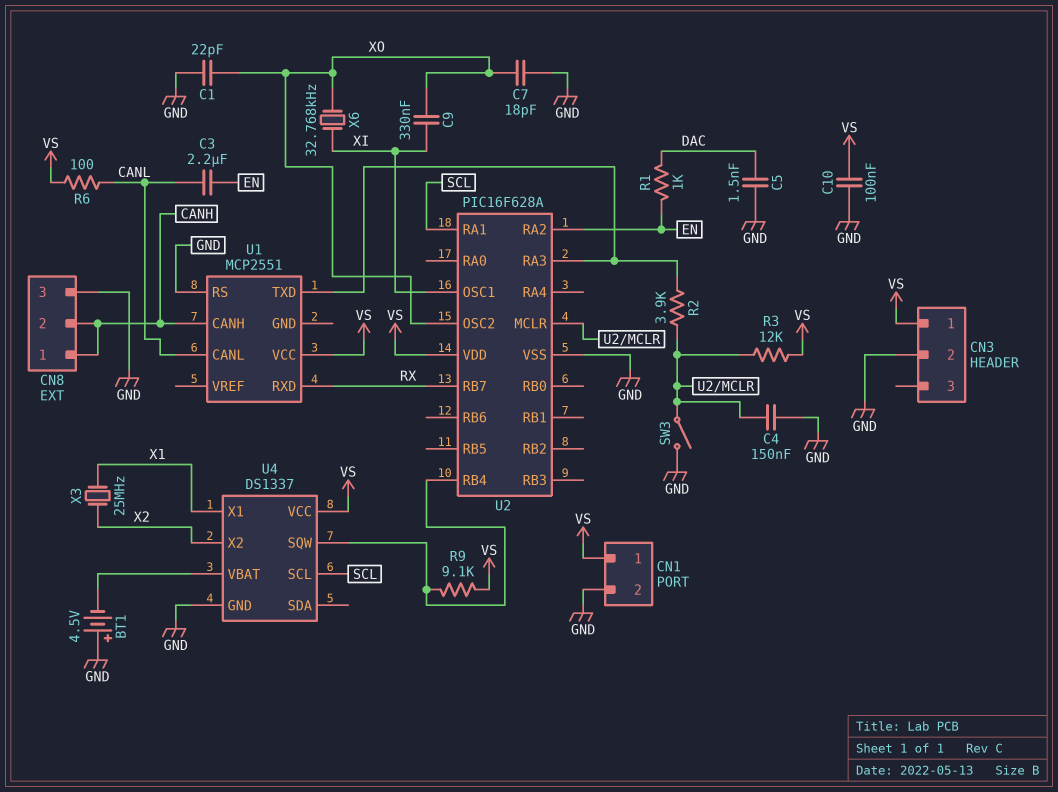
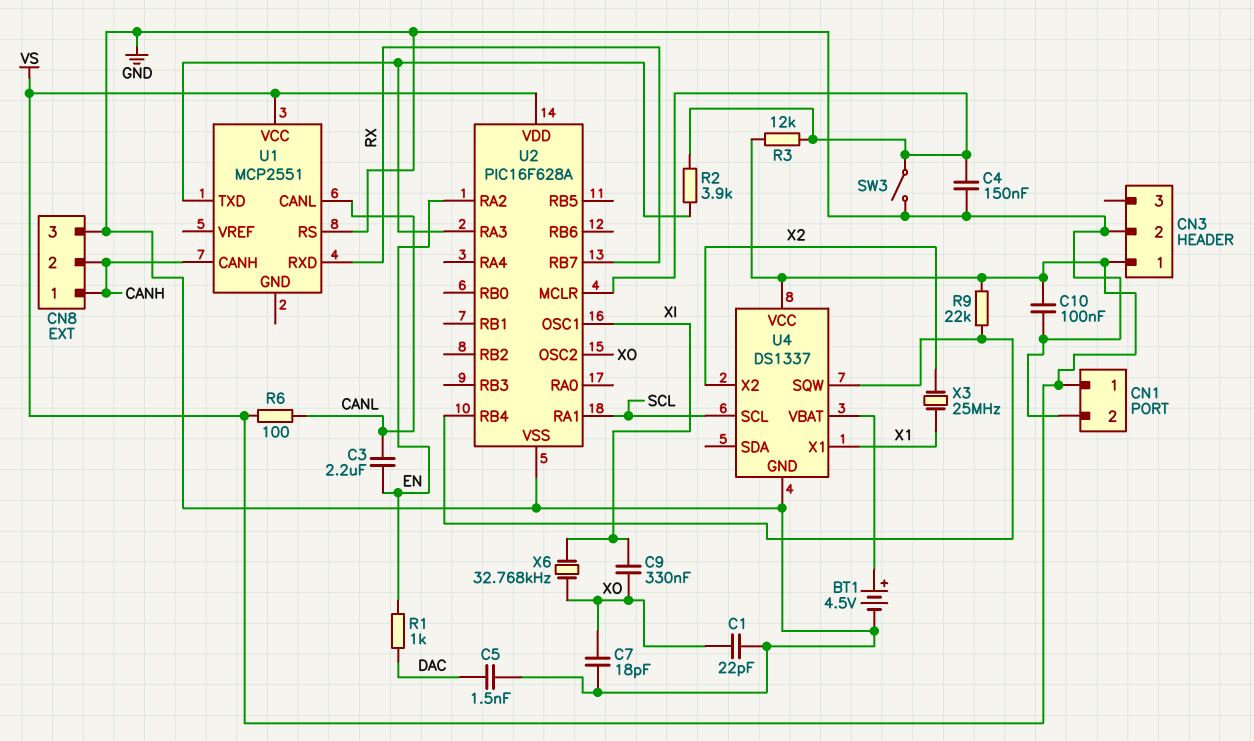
BT1: 4.5V (plus GND, minus U4/VBAT) -> 4.5V (plus U4/VBAT, minus GND)
R9: 9.1k (U2/RB4, VS) -> 22k (U2/RB4, VS)

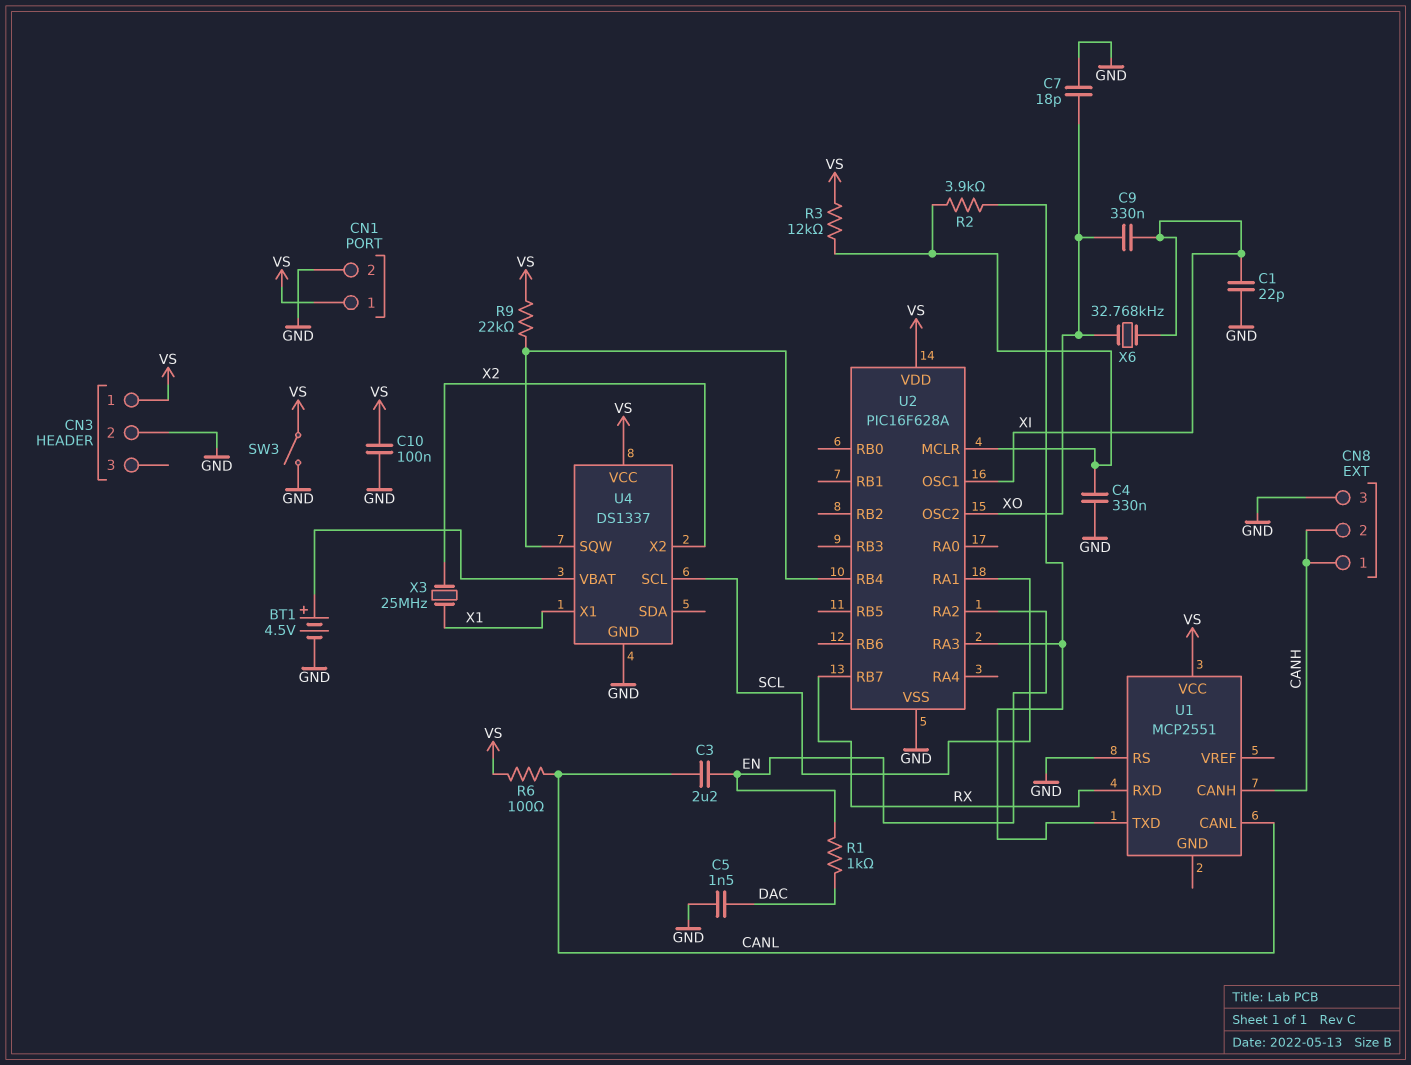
C1: 22pF (GND, XO) -> 22pF (GND, XI)
C4: 150nF (GND, U2/MCLR) -> 330nF (GND, U2/MCLR)
SW3: switch (GND, U2/MCLR) -> switch (GND, VS)

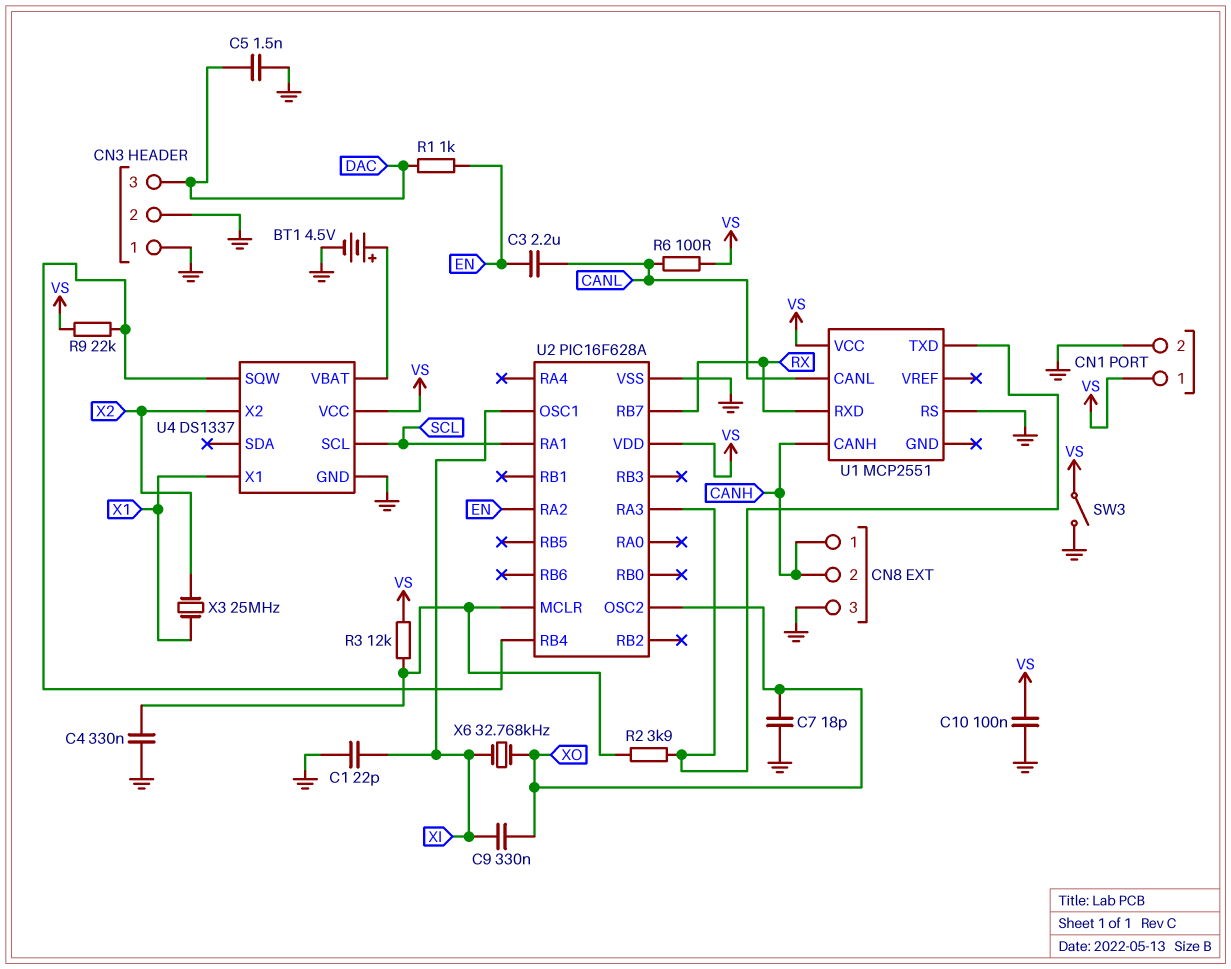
CN3 pin 1: VS -> GND
CN3 pin 3: none -> DAC

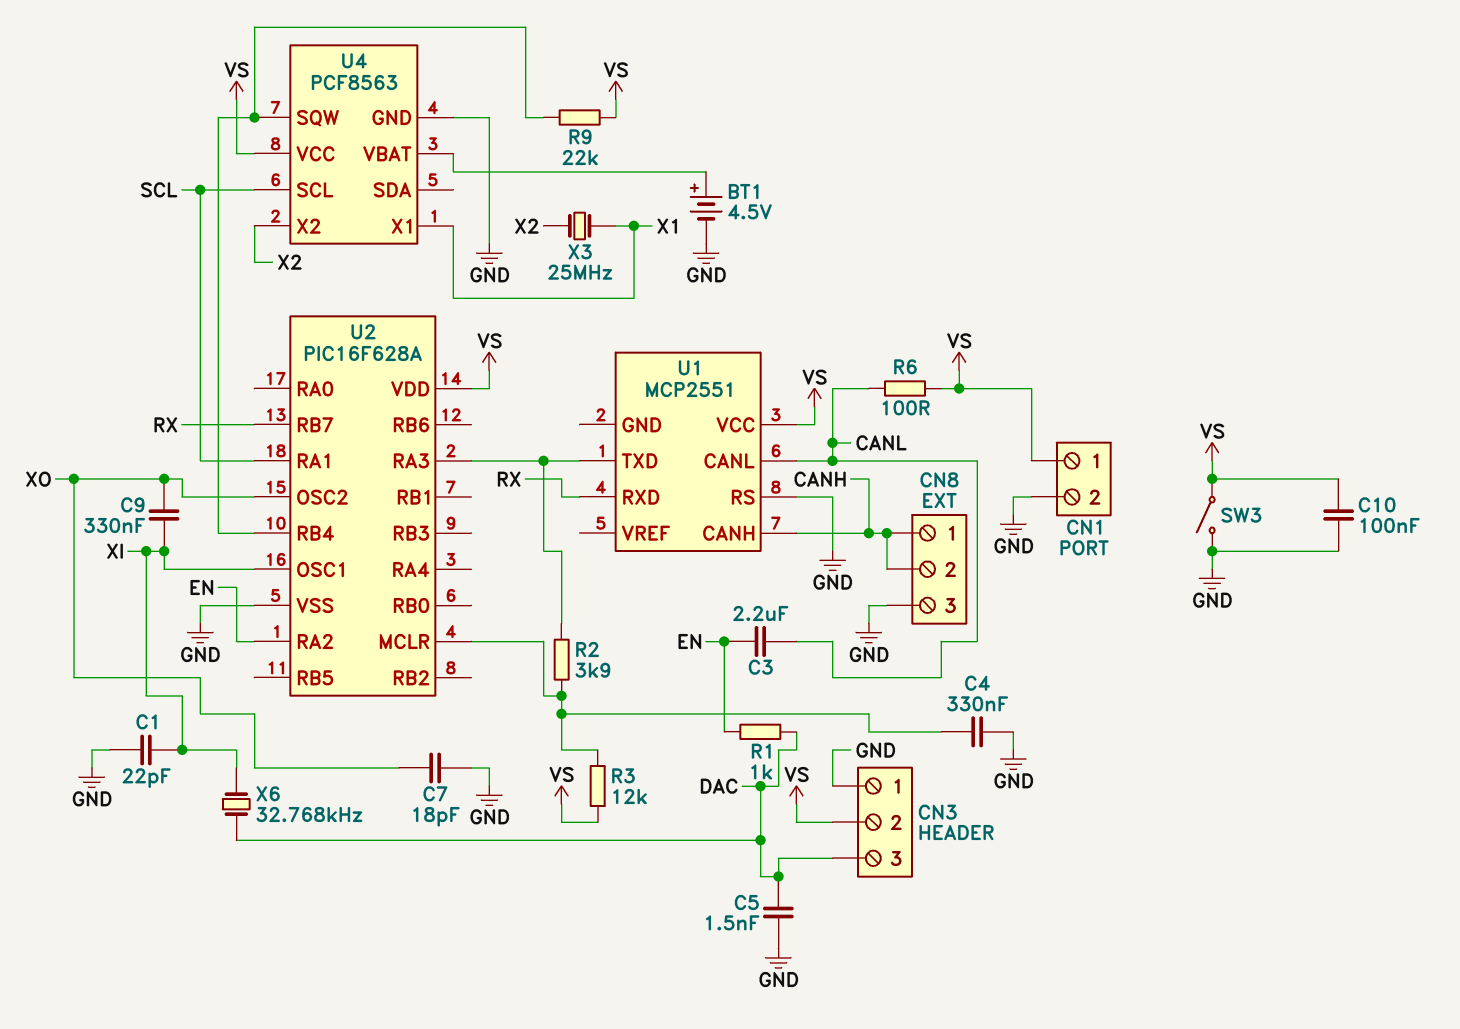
CN3 pin 2: GND -> VS
U4: DS1337 -> PCF8563
X6: 32.768kHz (XI, XO) -> 32.768kHz (DAC, XI)

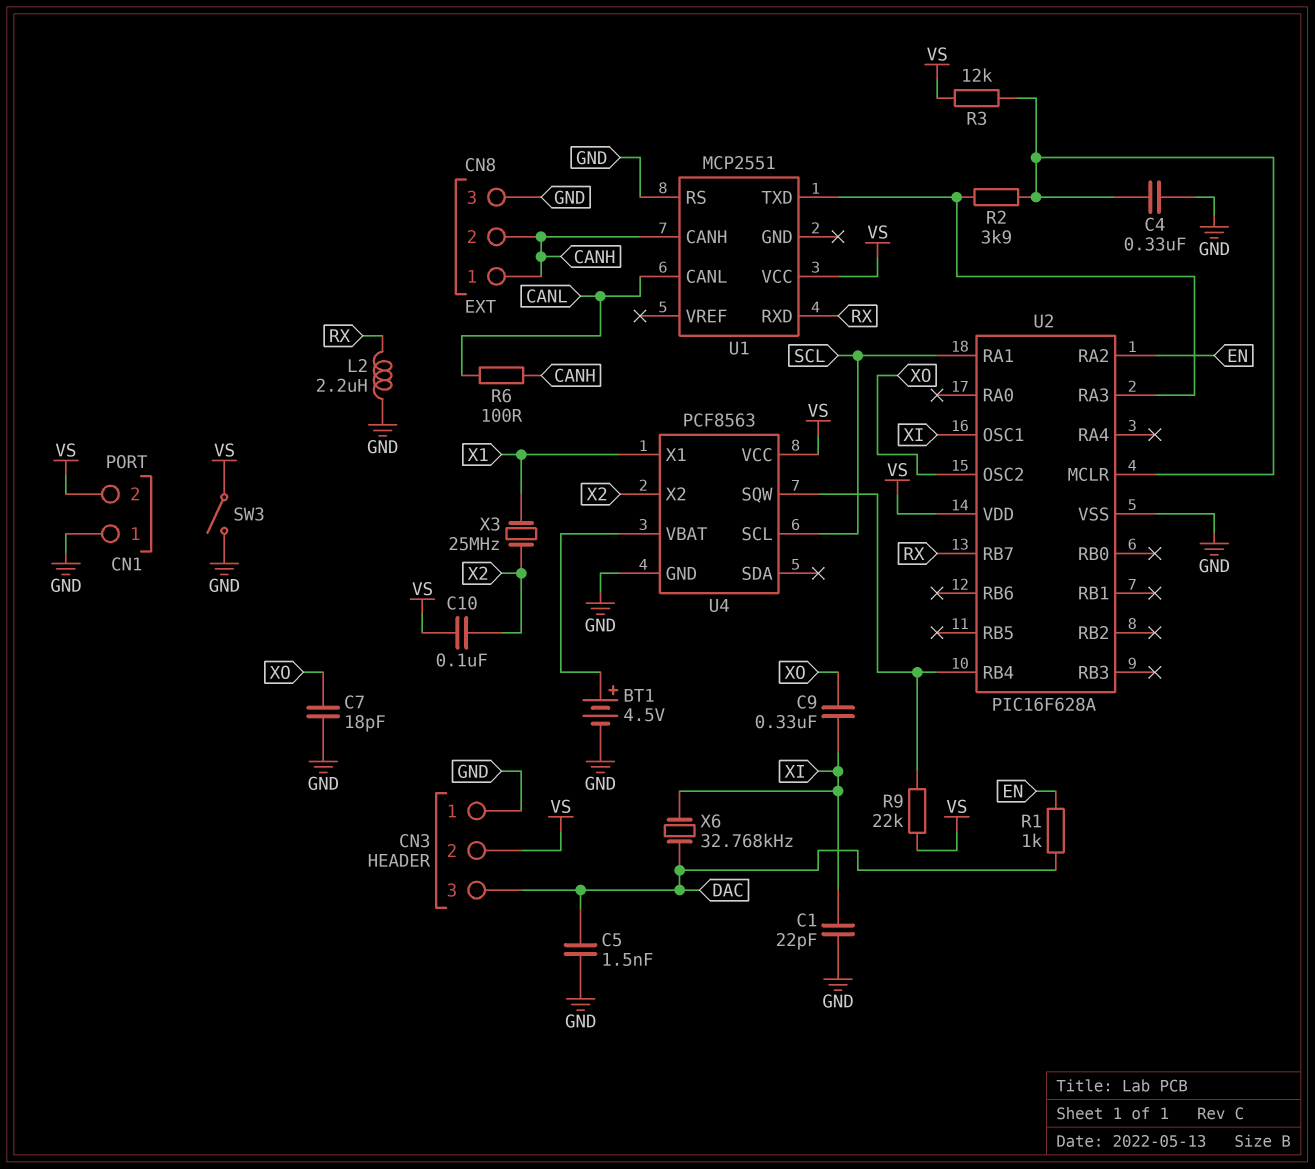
C3: 2.2uF (CANL, EN) -> none
C10: 100nF (GND, VS) -> 100nF (VS, X2)
CN1 pin 1: VS -> GND
CN1 pin 2: GND -> VS
L2: none -> 2.2uH (GND, RX)
R6: 100 (CANL, VS) -> 100 (CANH, CANL)

